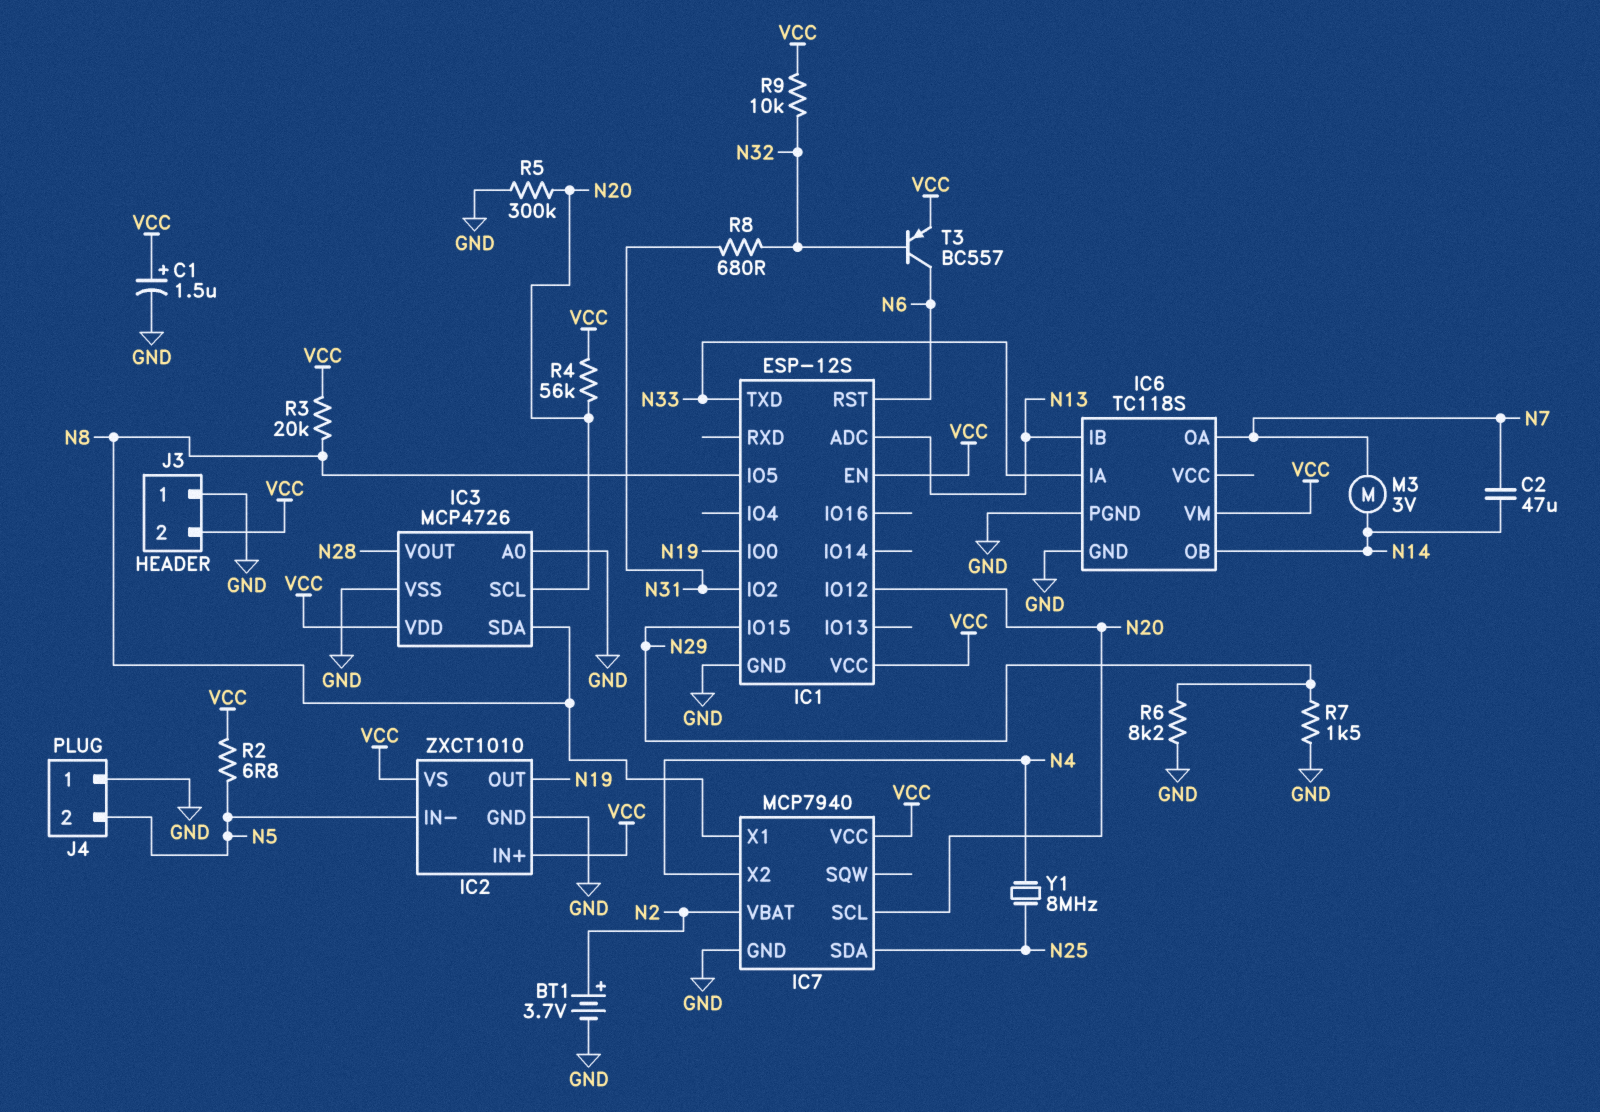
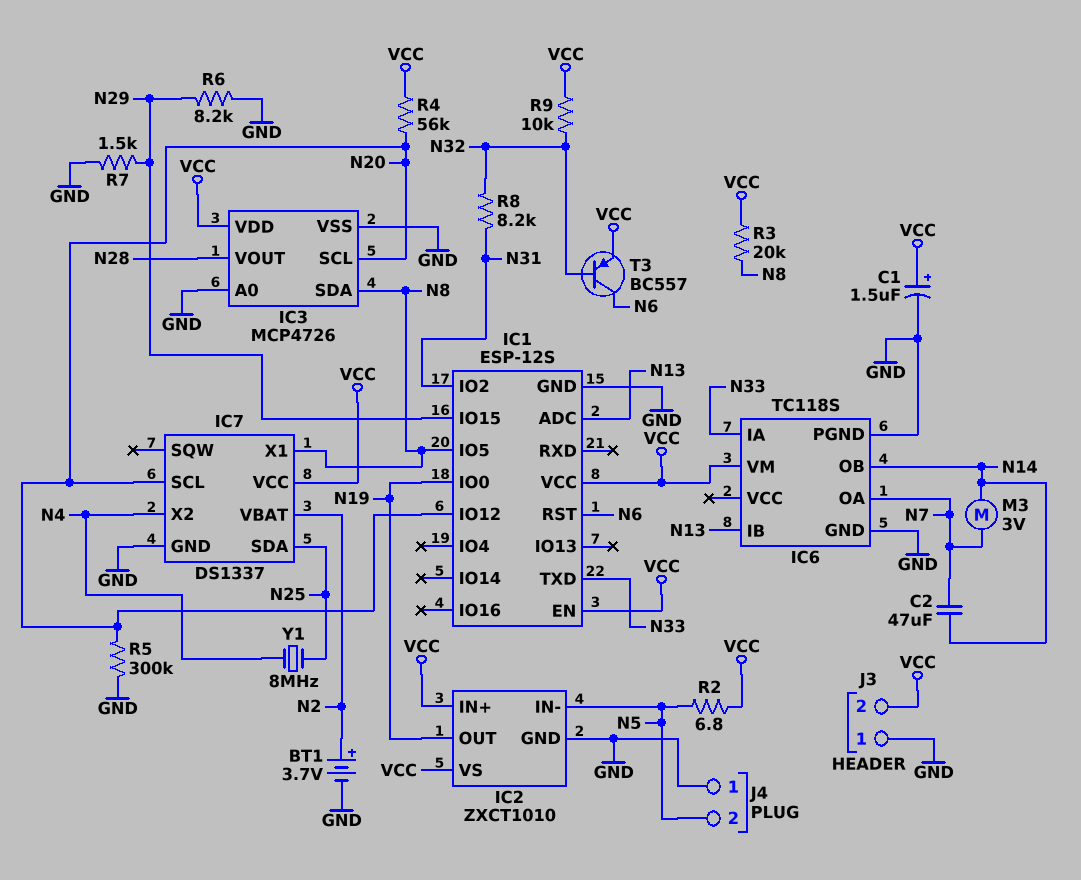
IC7: MCP7940 -> DS1337
R8: 680 (N31, N32) -> 8.2k (N31, N32)

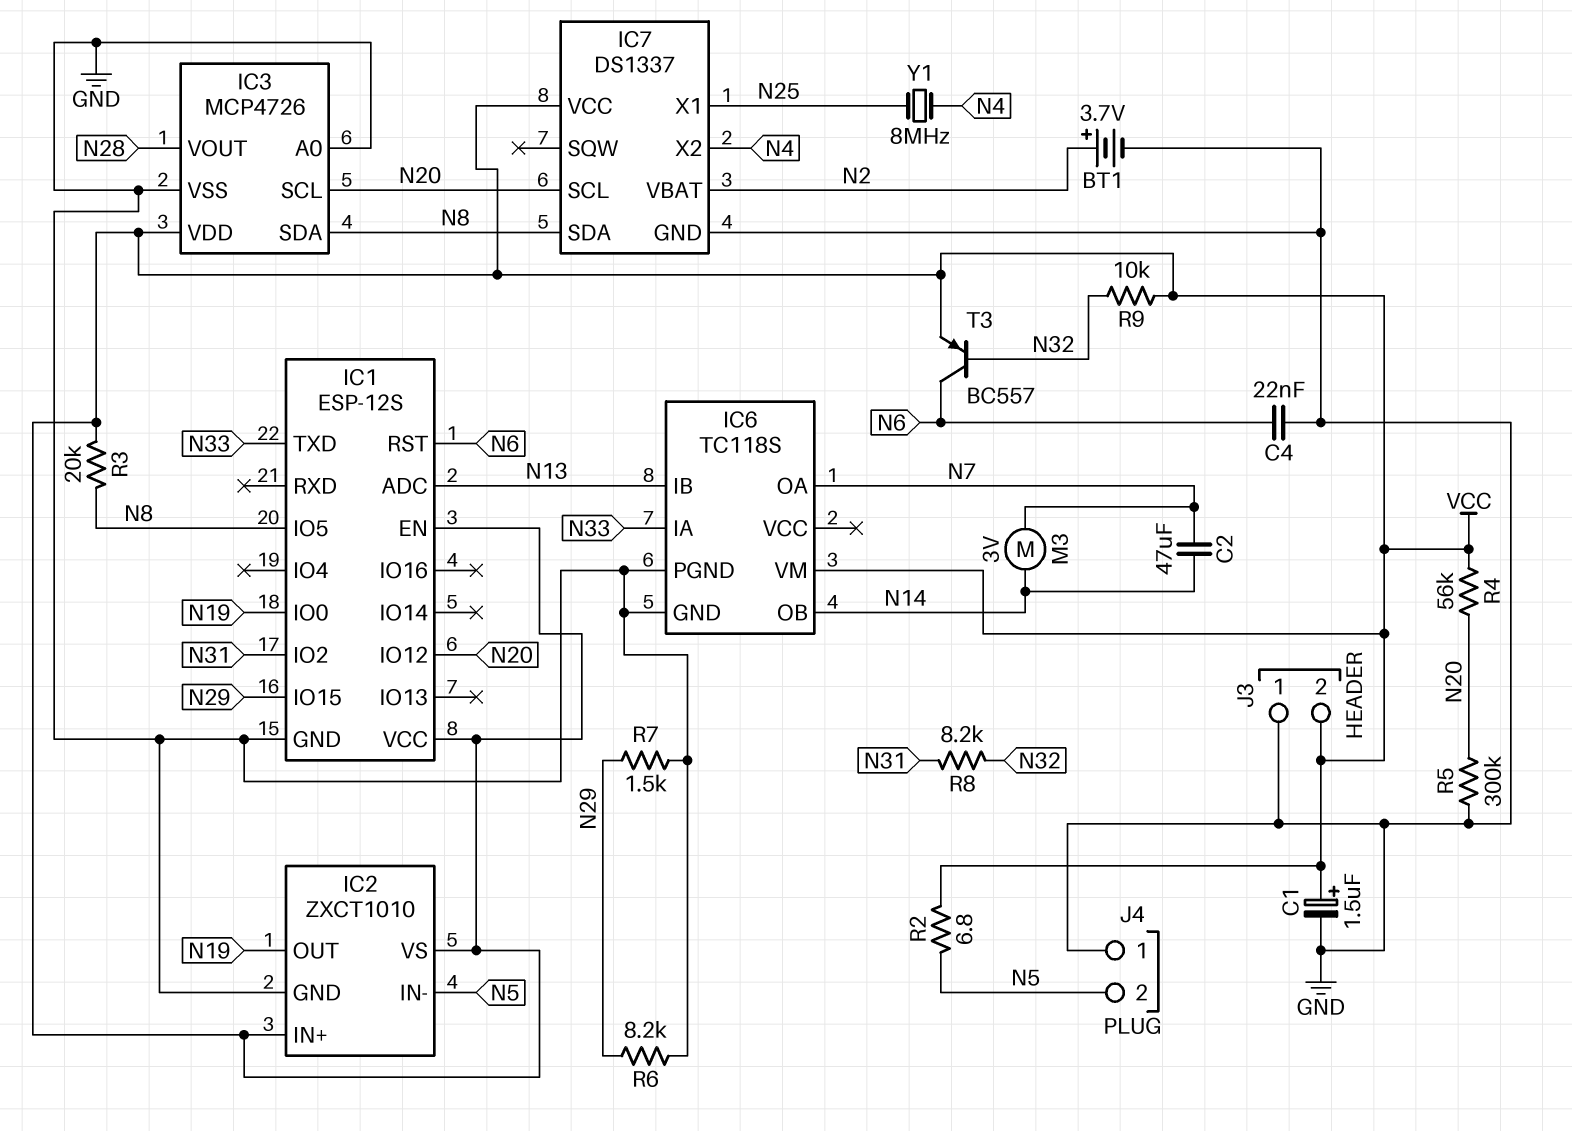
C4: none -> 22nF (GND, N6)
IC7 pin SDA: N25 -> N8
IC7 pin X1: N8 -> N25

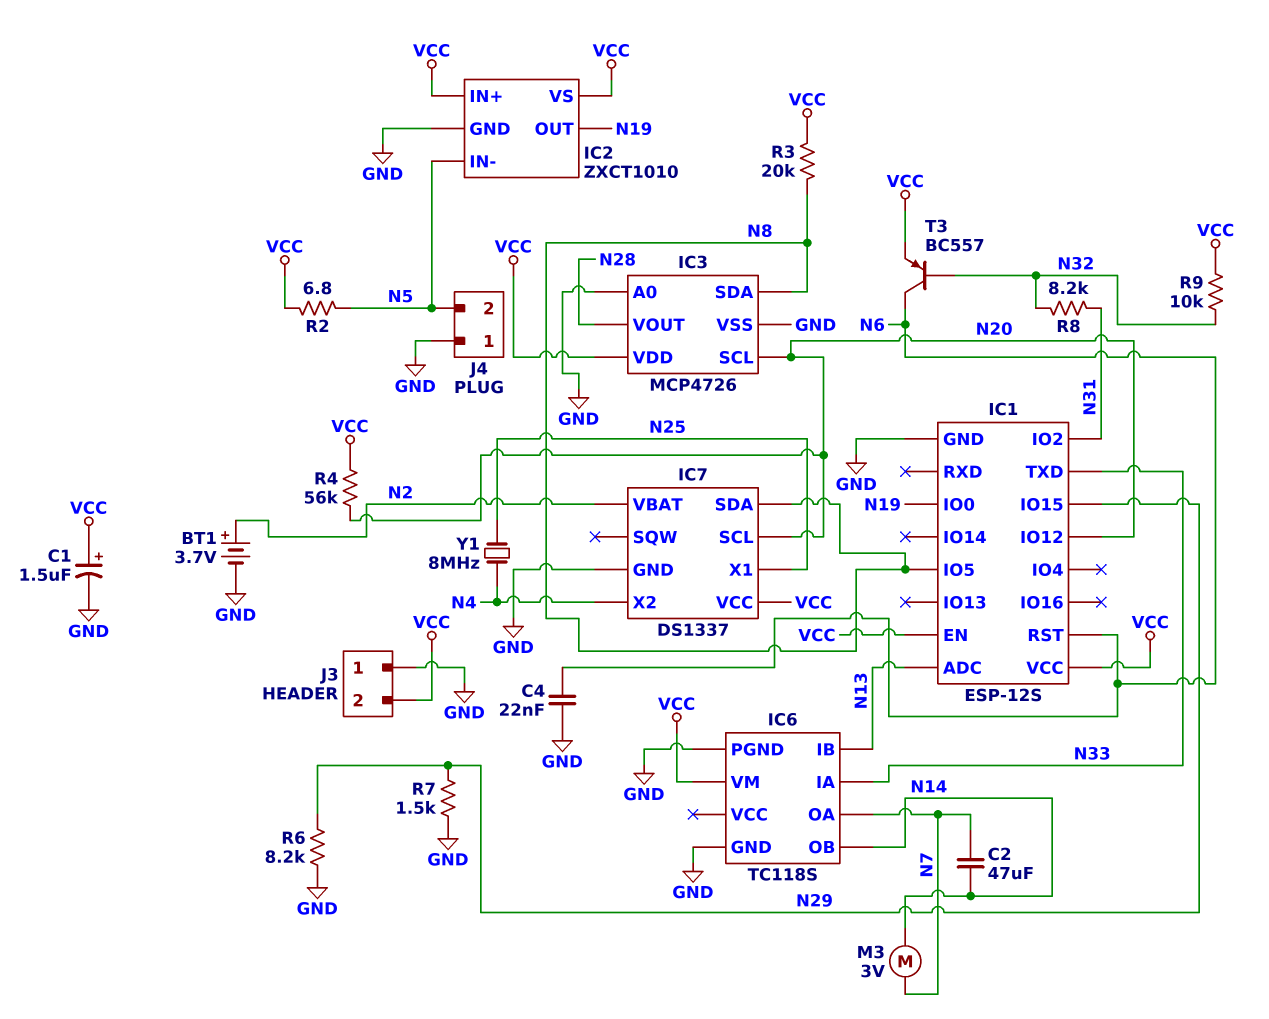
R5: 300k (GND, N20) -> none

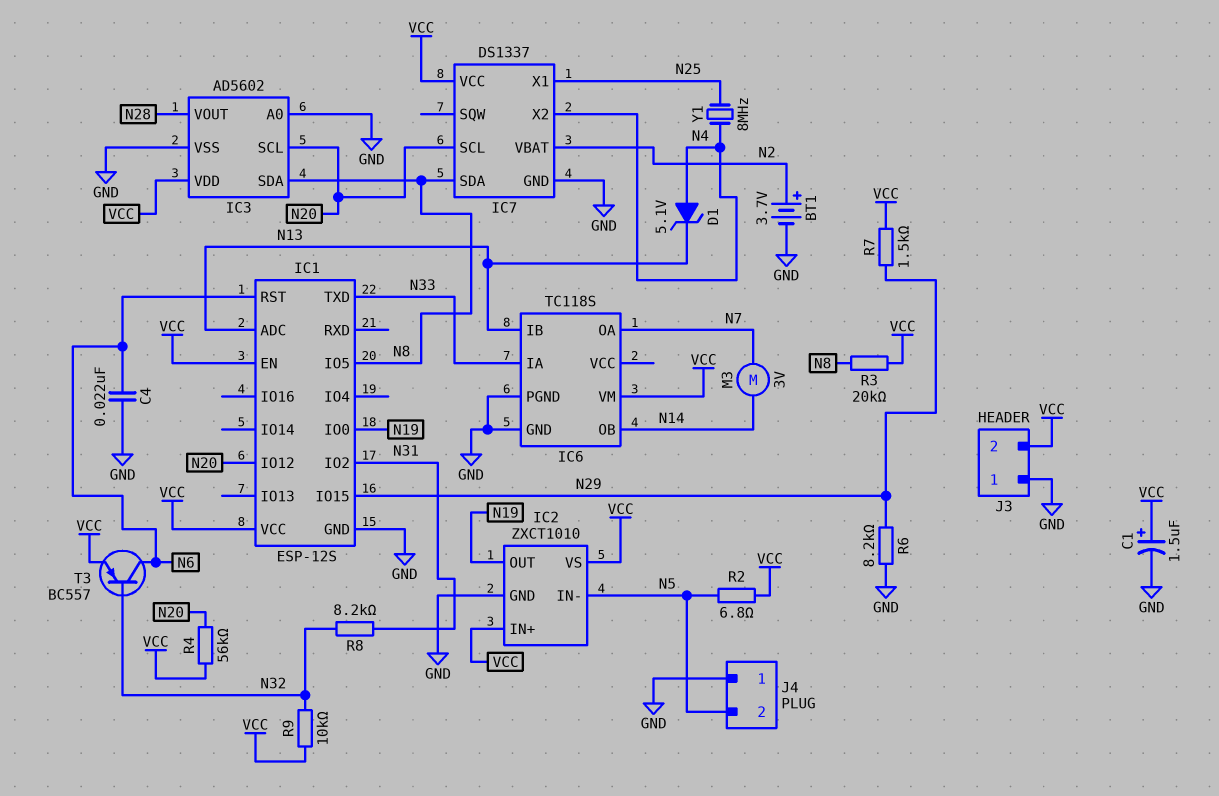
C2: 47uF (N7, N14) -> none
D1: none -> zener 5.1V (A N4, K N13)
IC3: MCP4726 -> AD5602
R7: 1.5k (GND, N29) -> 1.5k (N29, VCC)

